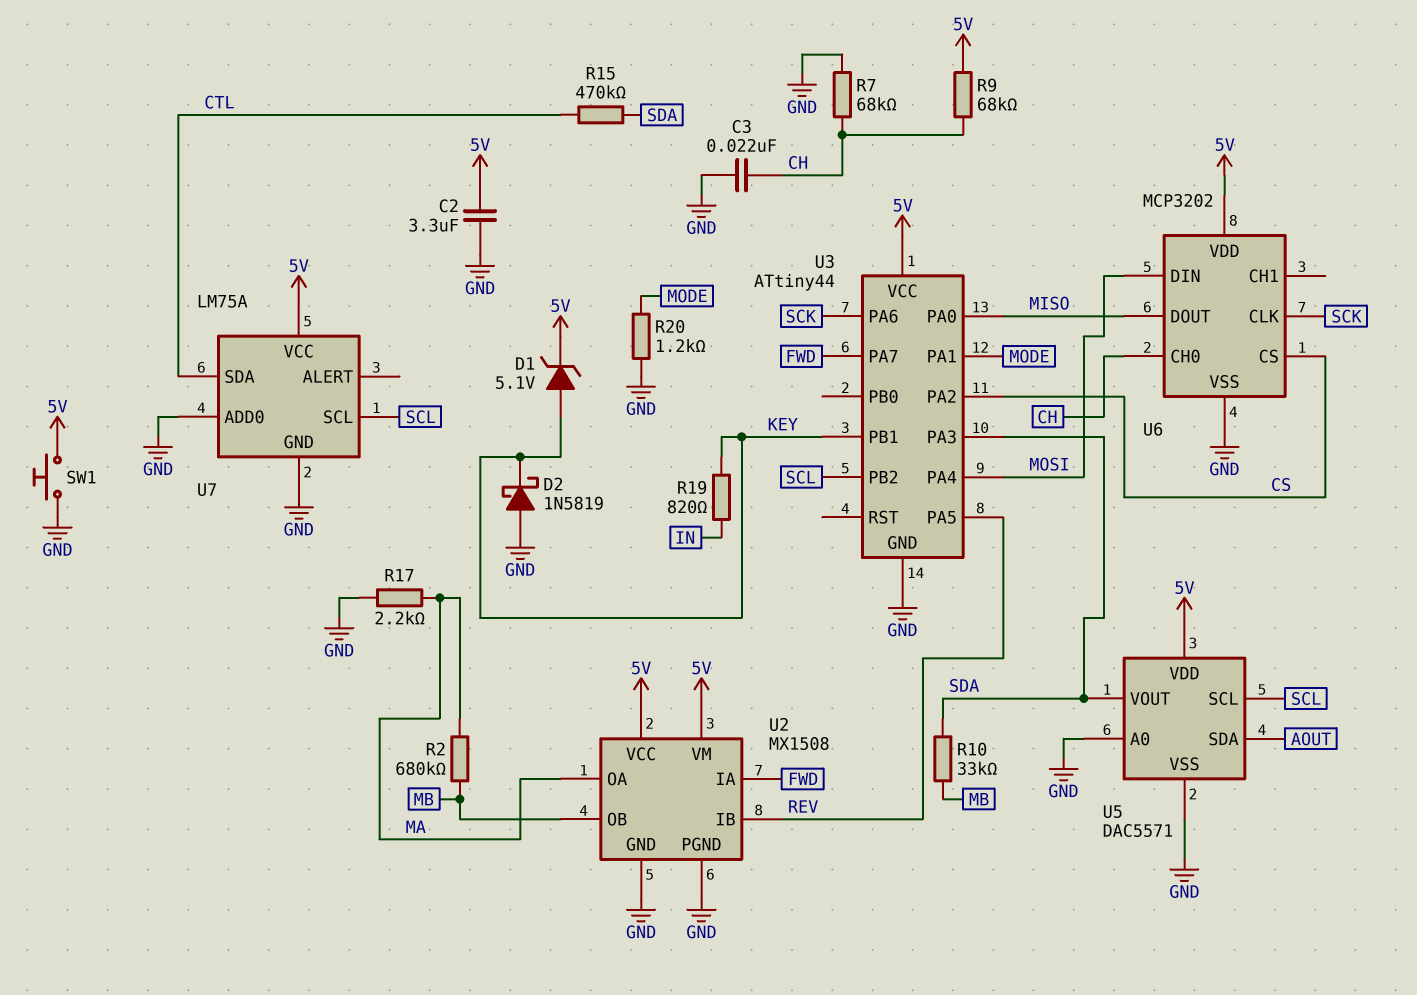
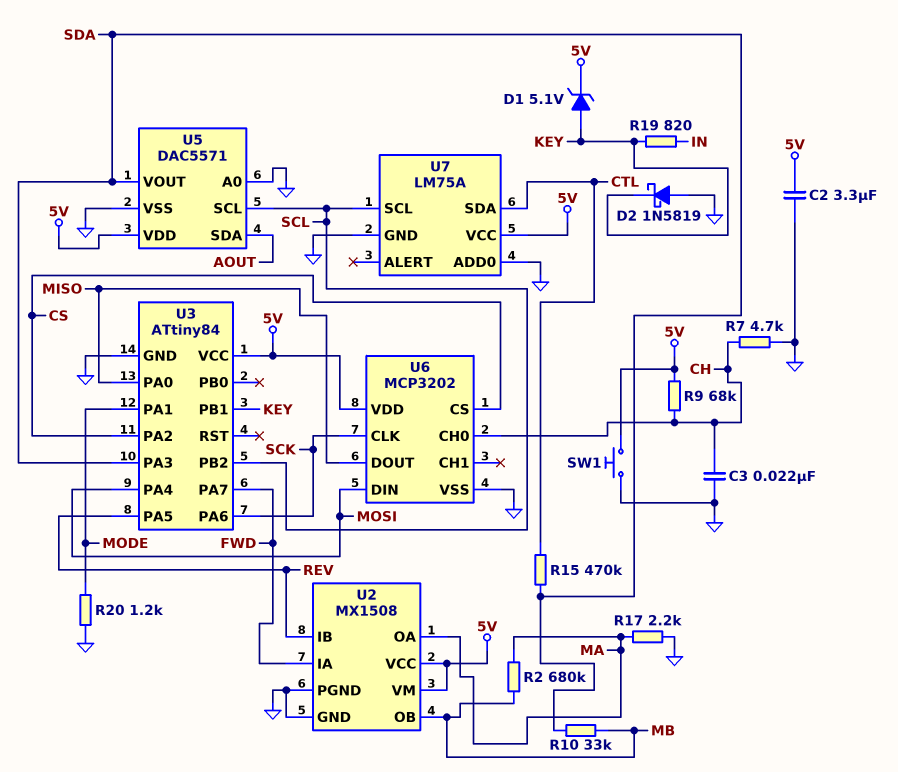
R7: 68k (CH, GND) -> 4.7k (CH, GND)
U3: ATtiny44 -> ATtiny84

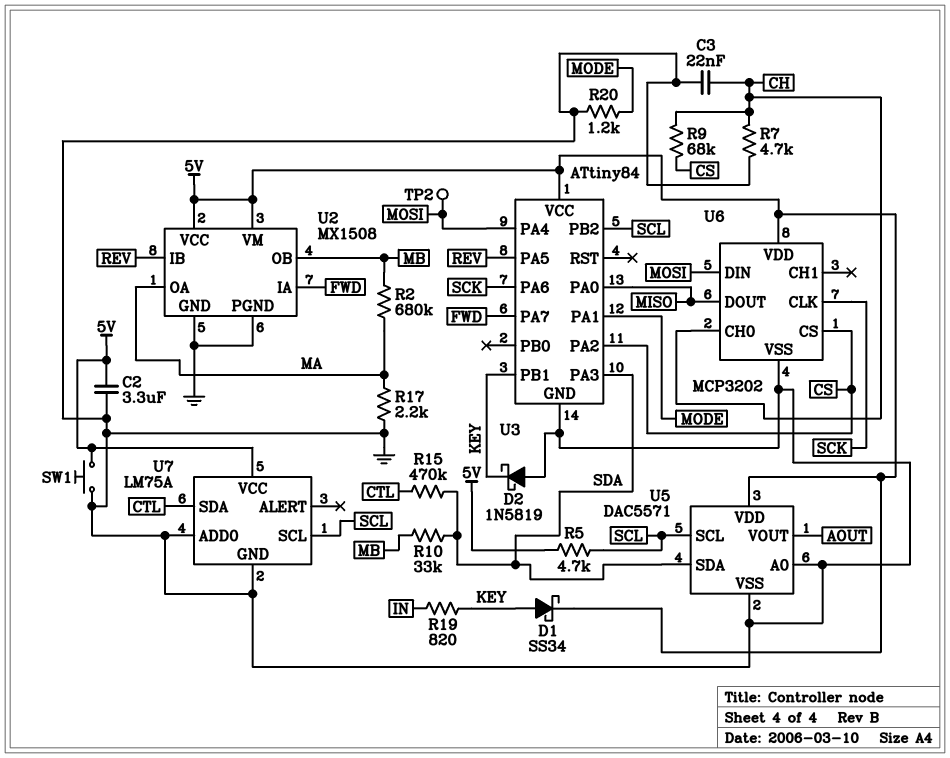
D1: zener 5.1V (A KEY, K 5V) -> schottky SS34 (A KEY, K 5V)
R5: none -> 4.7k (5V, SCL)
R9: 68k (5V, CH) -> 68k (CH, CS)
TP2: none -> test point (MOSI)
U5 pin SDA: AOUT -> SDA
U5 pin VOUT: SDA -> AOUT

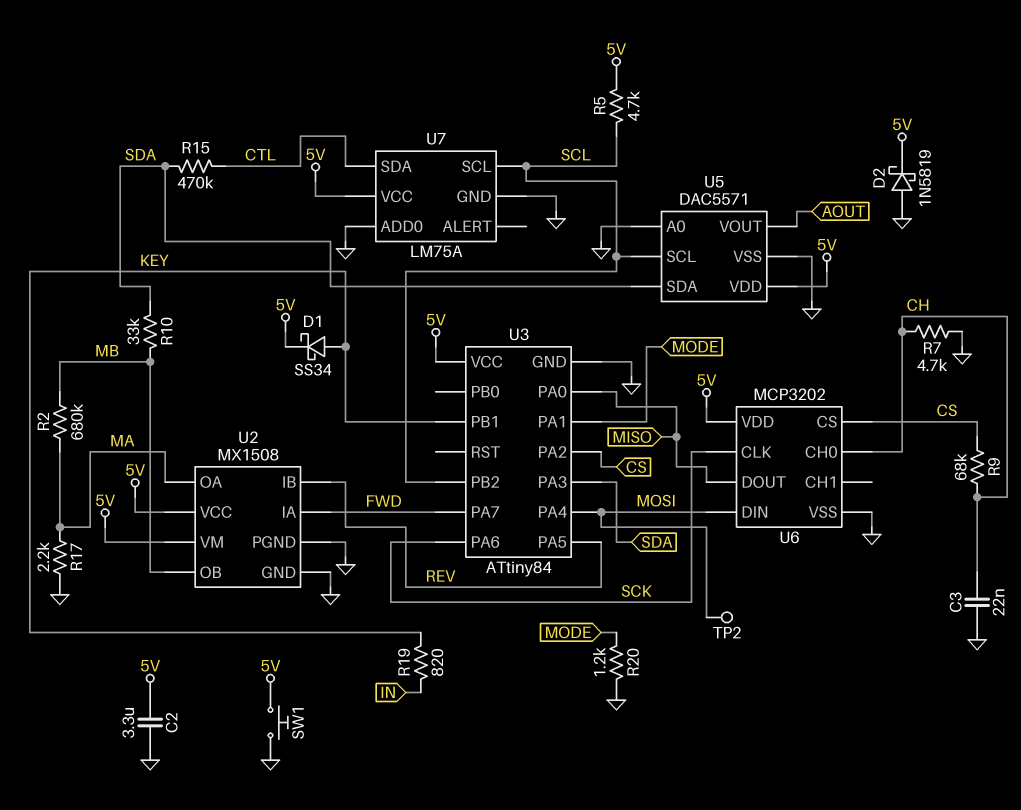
D2: schottky 1N5819 (A GND, K KEY) -> schottky 1N5819 (A GND, K 5V)

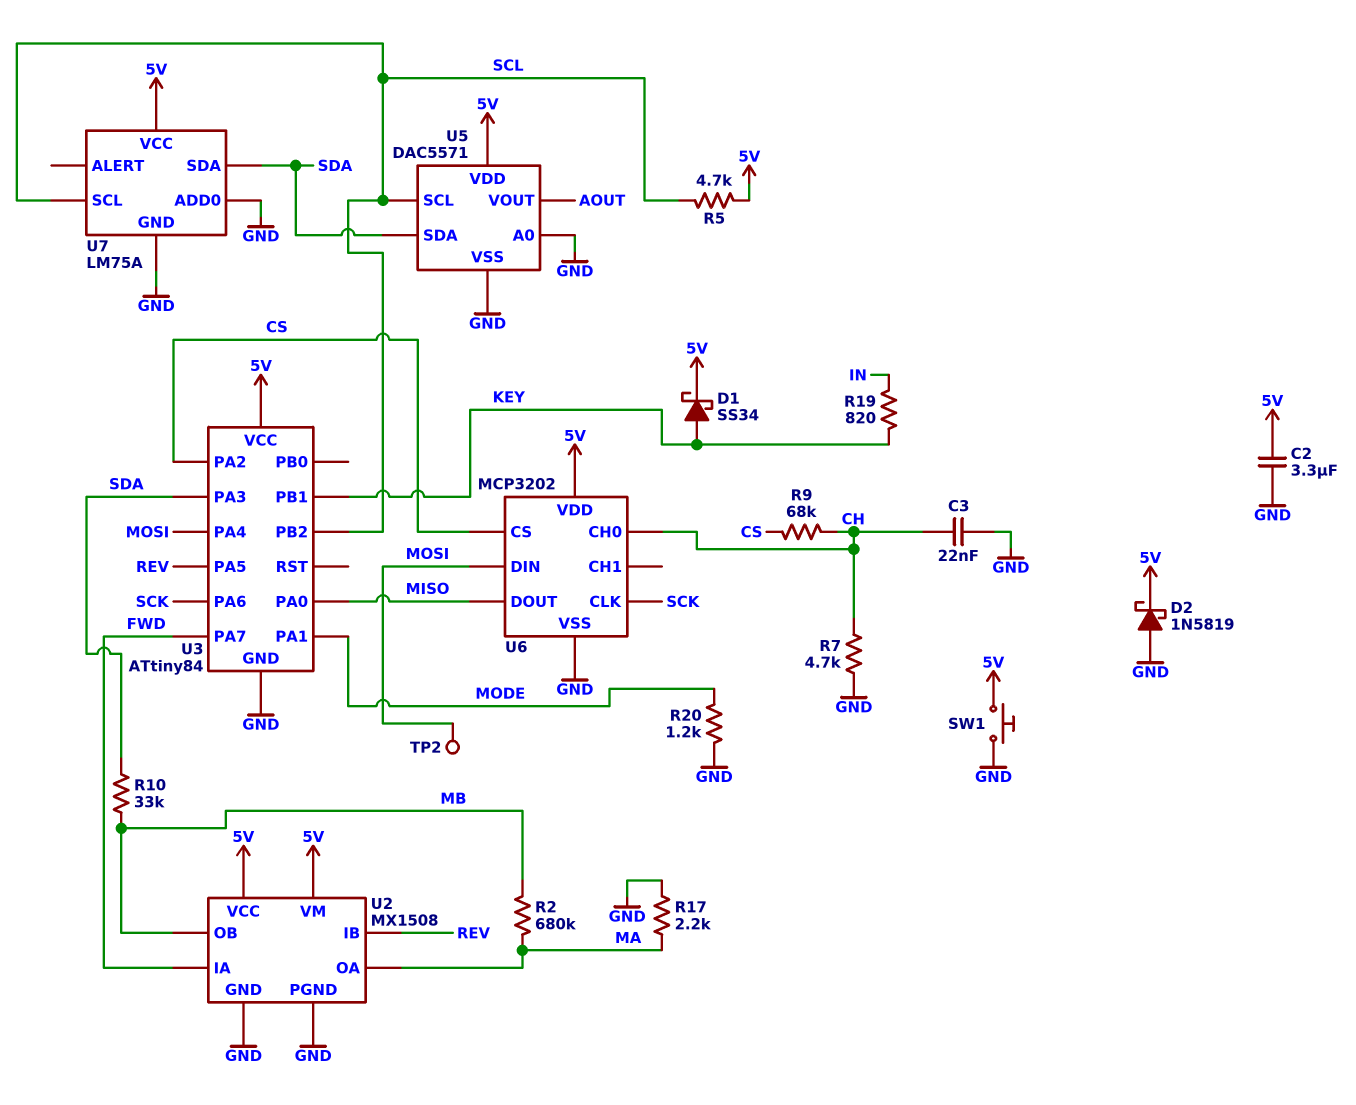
R15: 470k (CTL, SDA) -> none
U7 pin SDA: CTL -> SDA

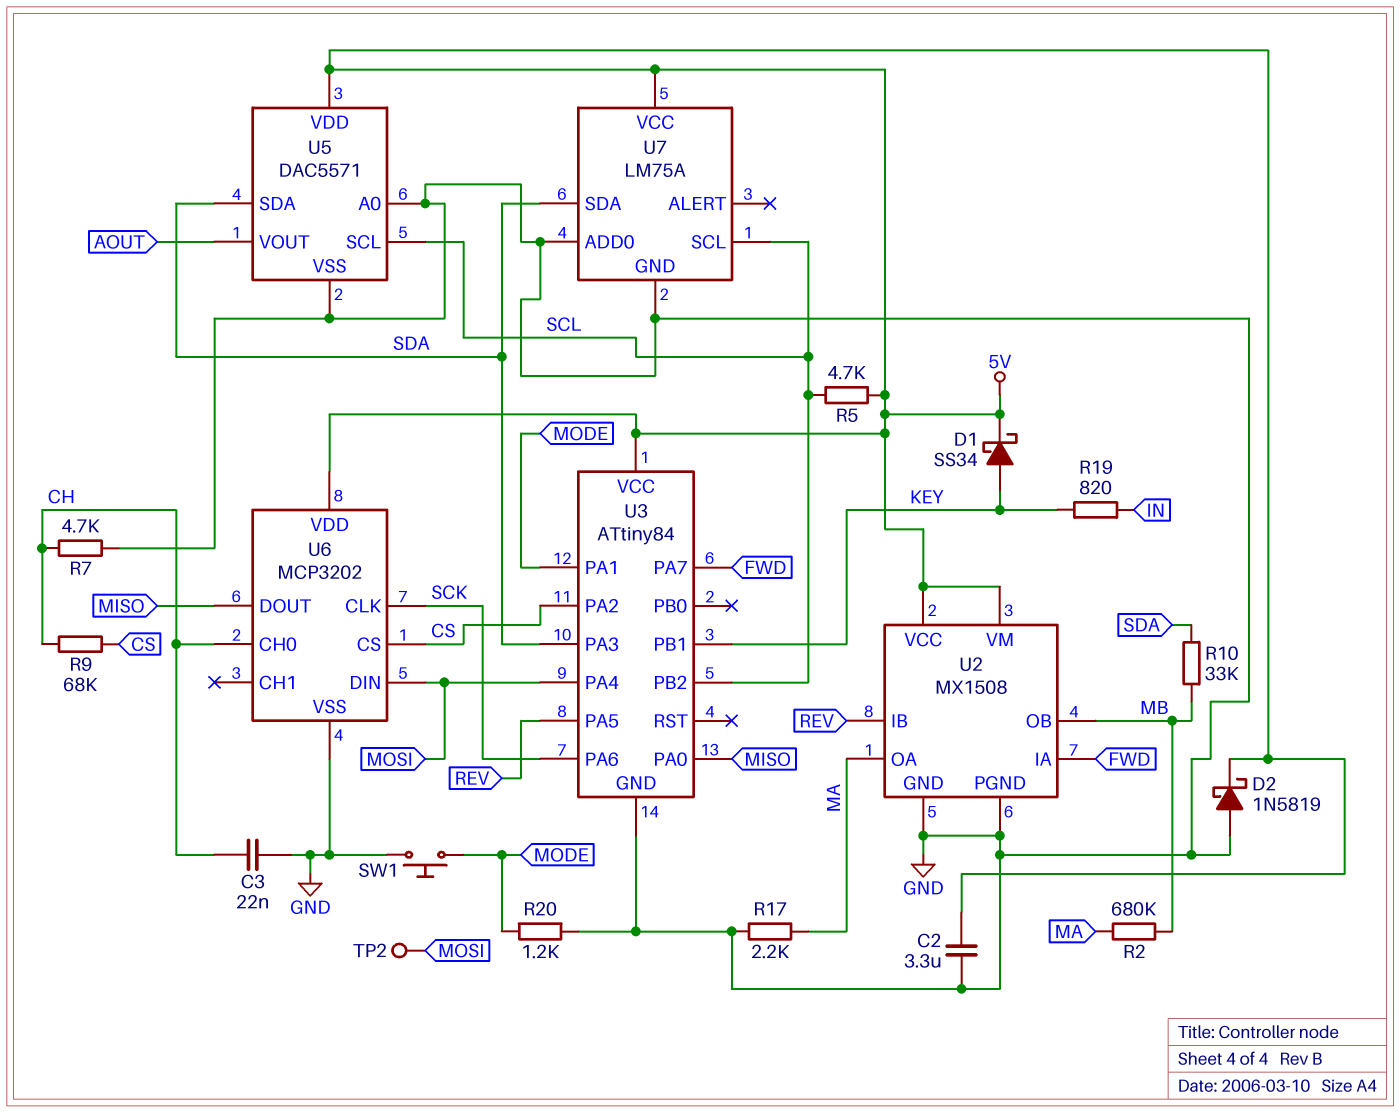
SW1: button (5V, GND) -> button (GND, MODE)

